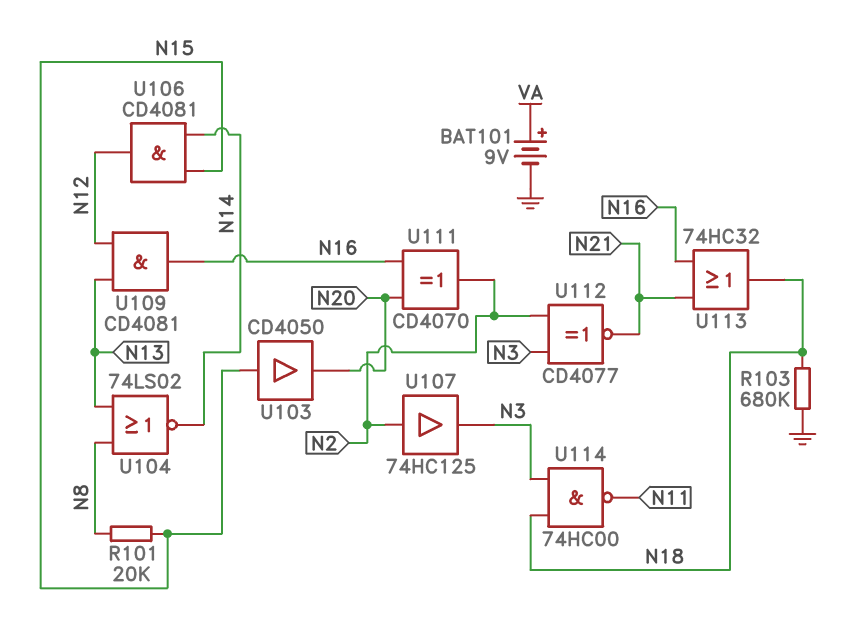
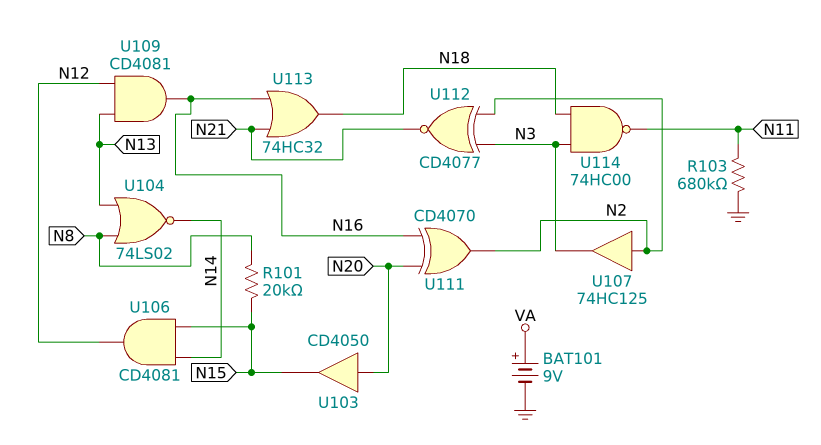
R103: 680k (GND, N18) -> 680k (GND, N11)
U103: buffer CD4050 (in N15, out N20) -> buffer CD4050 (in N20, out N15)

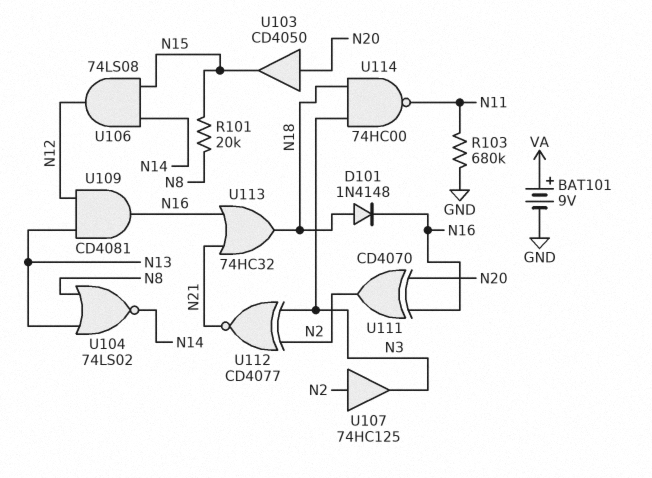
D101: none -> diode 1N4148 (A N18, K N16)
U106: AND CD4081 (in N14, in N15, out N12) -> AND 74LS08 (in N14, in N15, out N12)

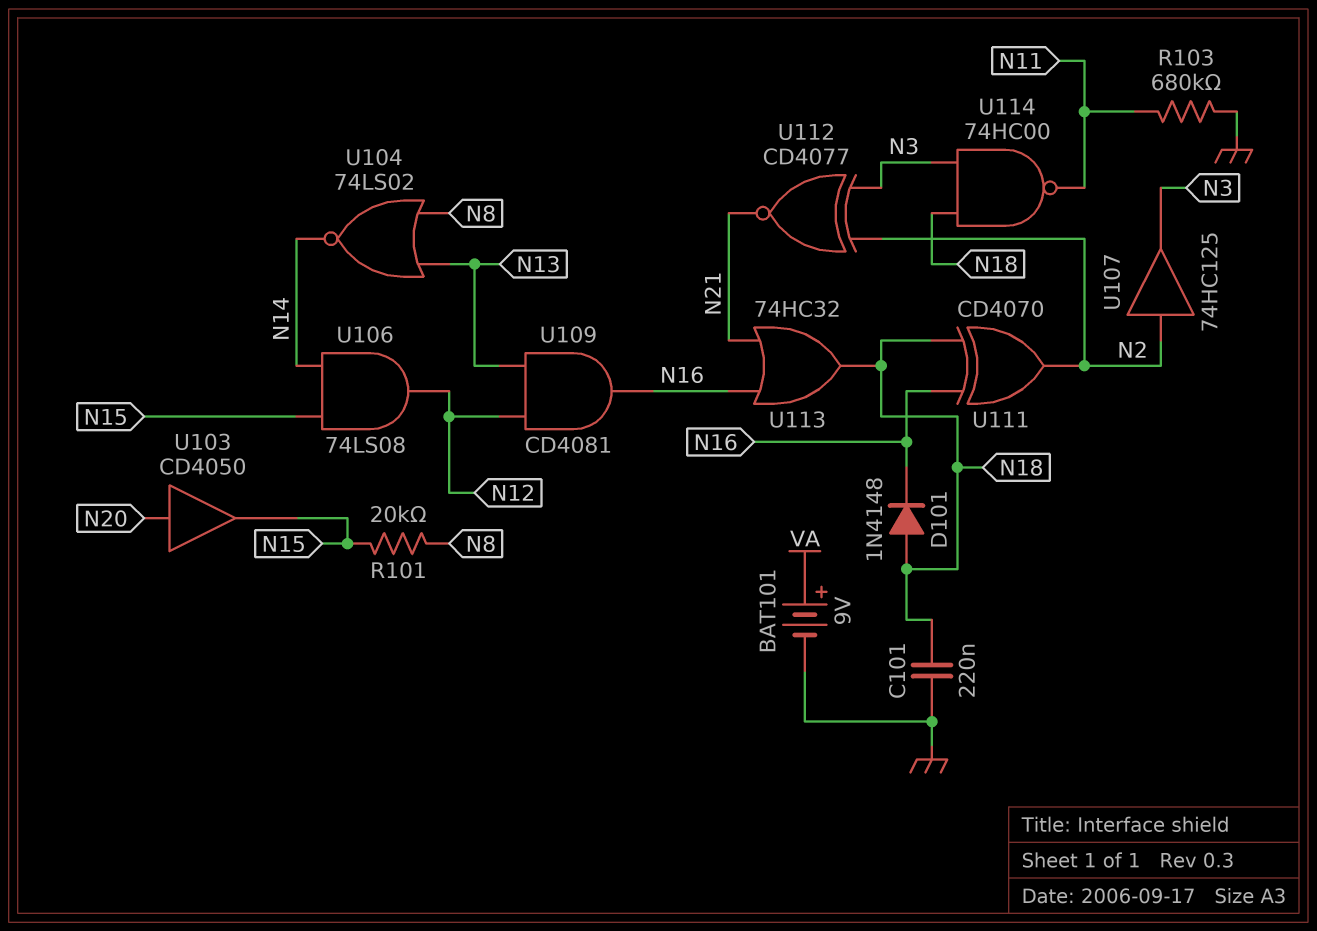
C101: none -> 220nF (GND, N18)
U111: XOR CD4070 (in N16, in N20, out N2) -> XOR CD4070 (in N16, in N18, out N2)

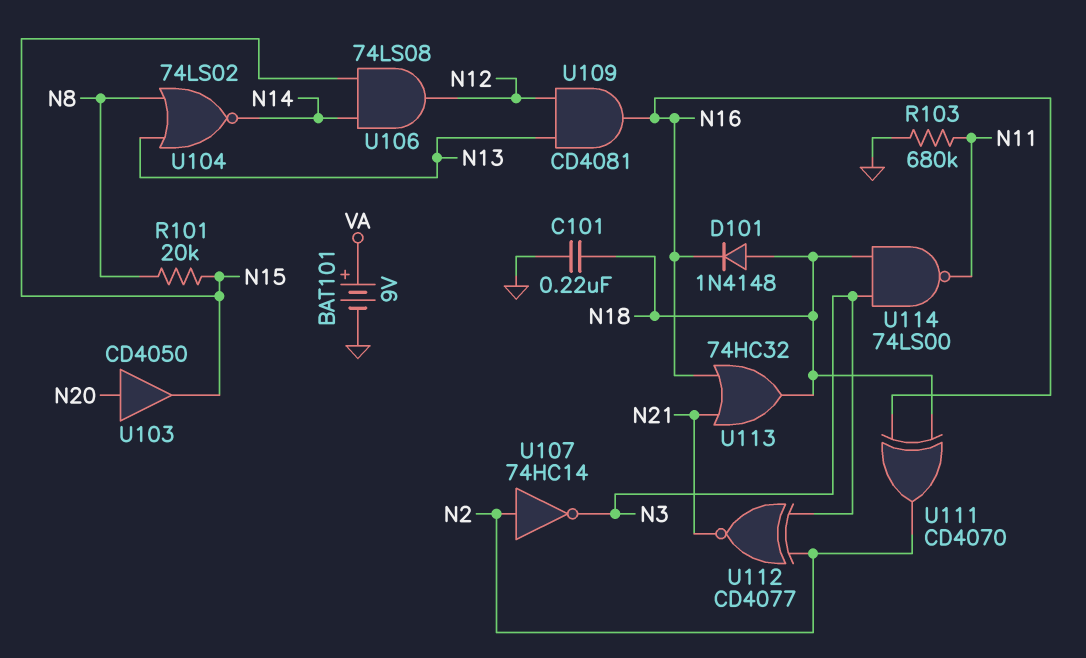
U107: buffer 74HC125 (in N2, out N3) -> NOT 74HC14 (in N2, out N3)
U114: NAND 74HC00 (in N3, in N18, out N11) -> NAND 74LS00 (in N3, in N18, out N11)

